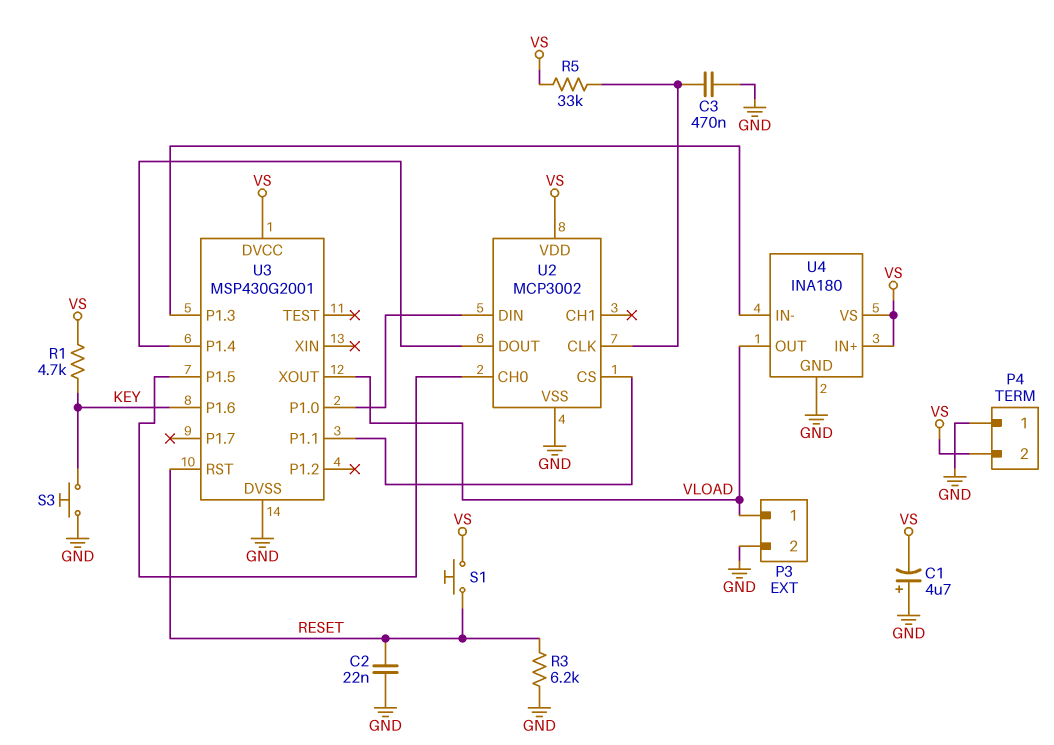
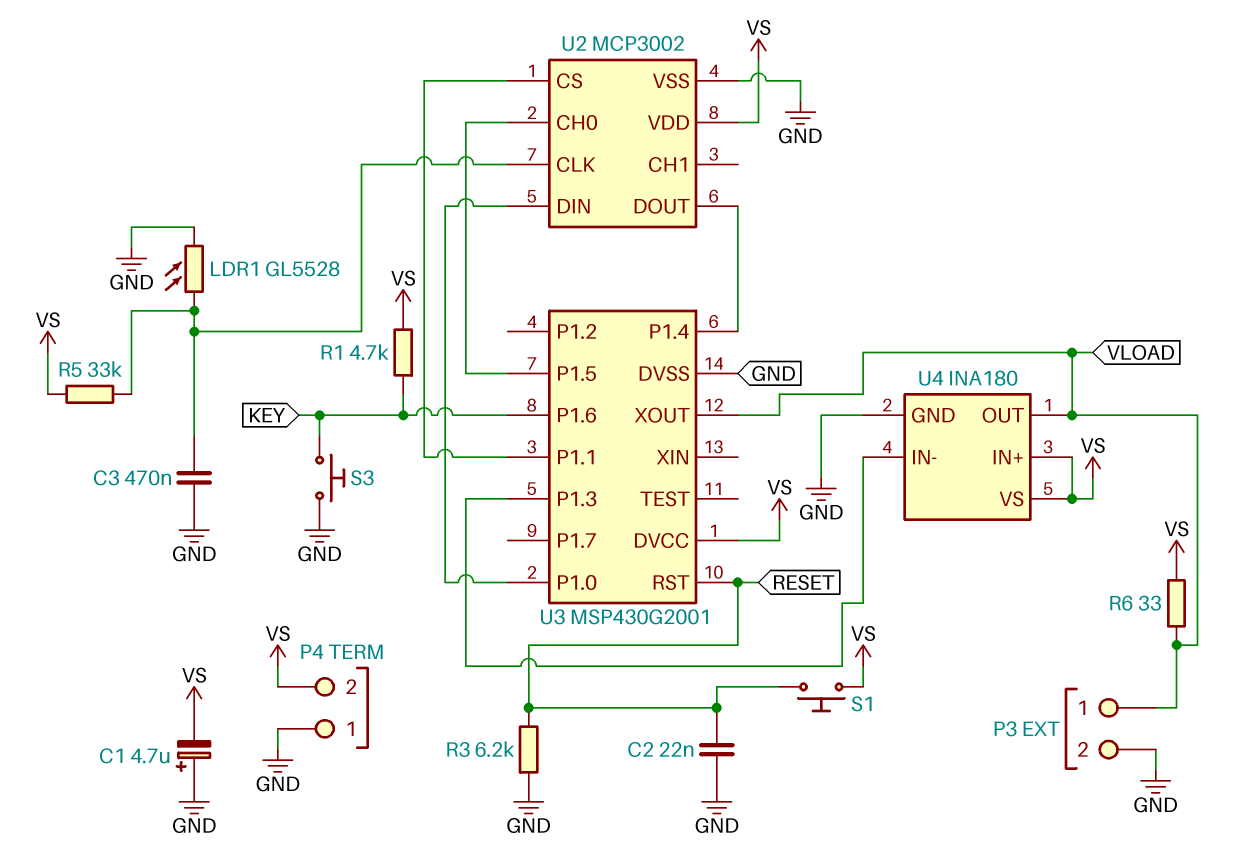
LDR1: none -> GL5528 (GND, U2/CLK)
R6: none -> 33 (VLOAD, VS)

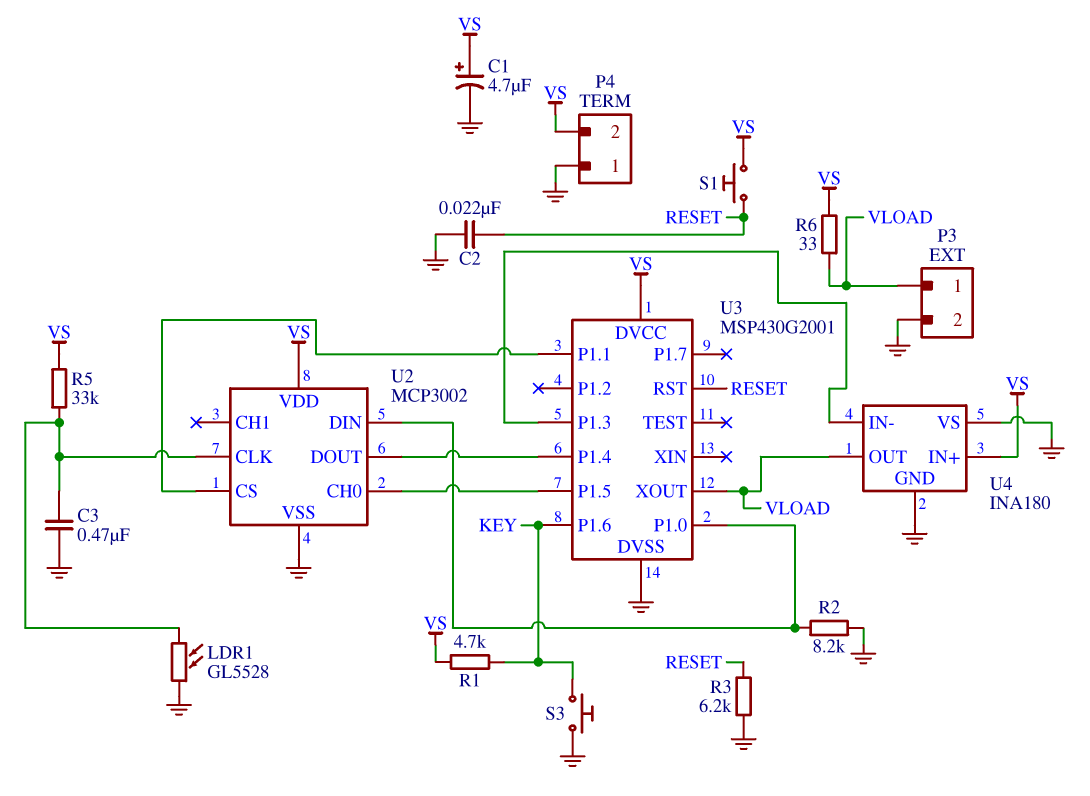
C1: 4.7uF (plus GND, minus VS) -> 4.7uF (plus VS, minus GND)
R2: none -> 8.2k (GND, U2/DIN)
U4 pin VS: VS -> GND

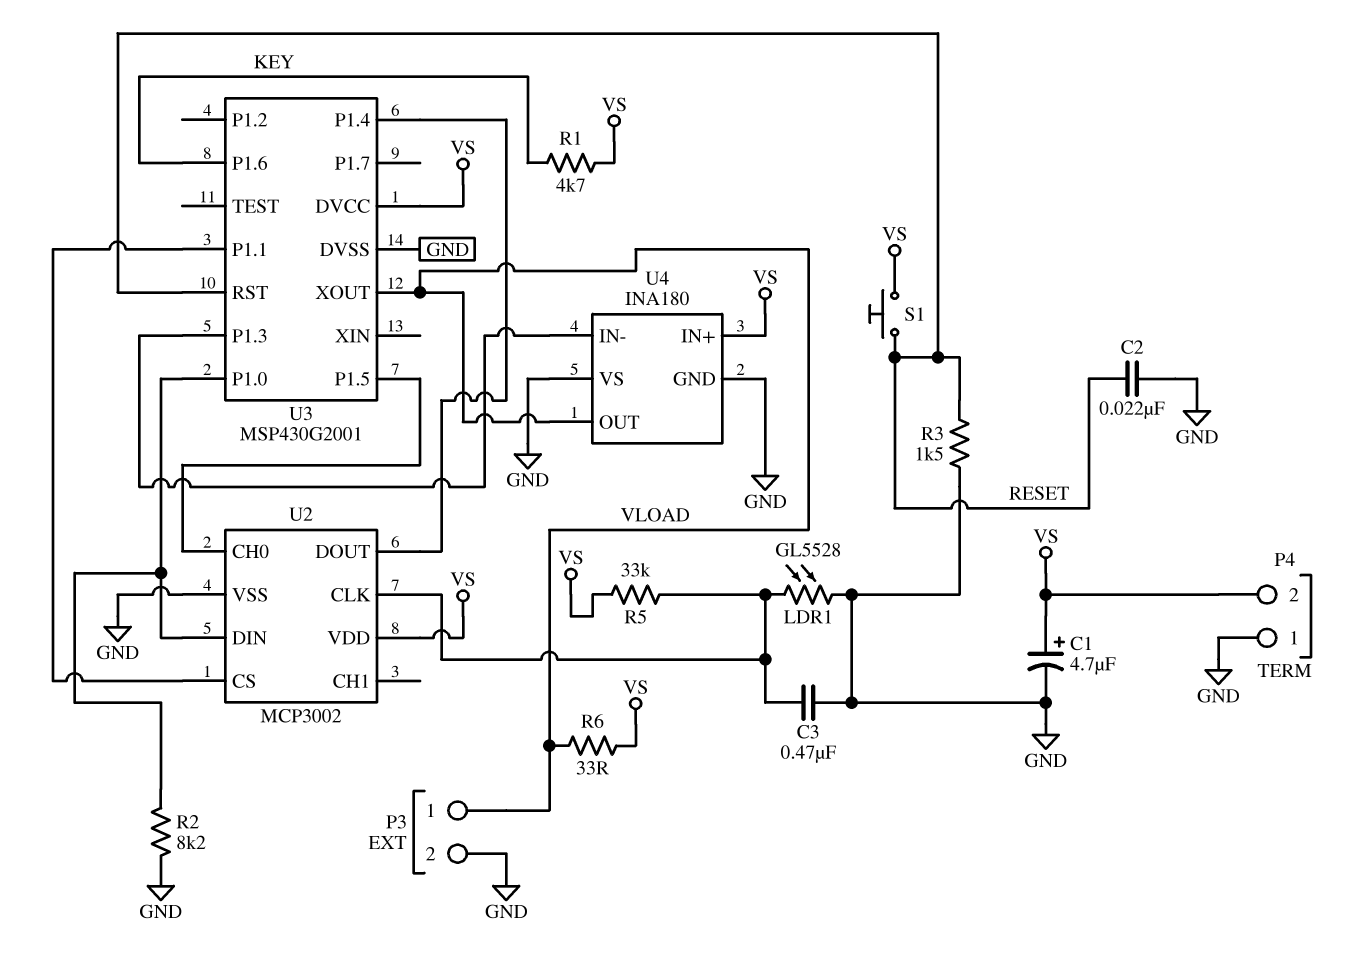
R3: 6.2k (GND, RESET) -> 1.5k (GND, RESET)
S3: button (GND, KEY) -> none

